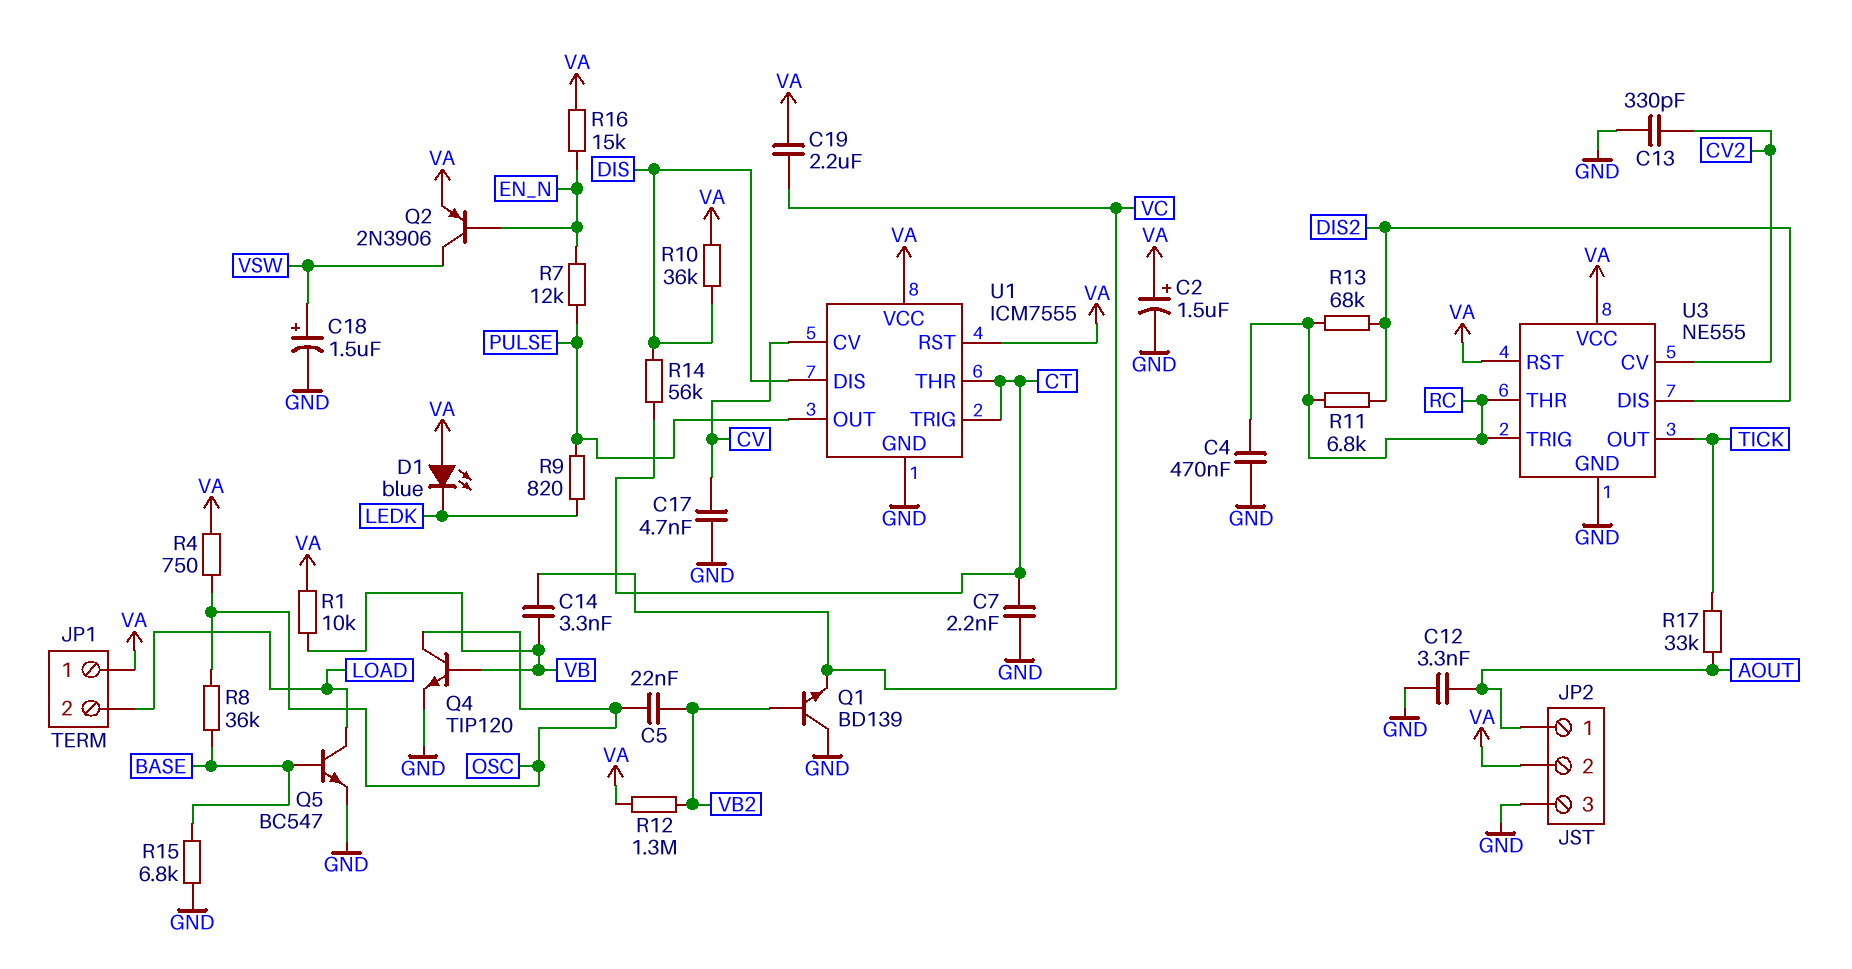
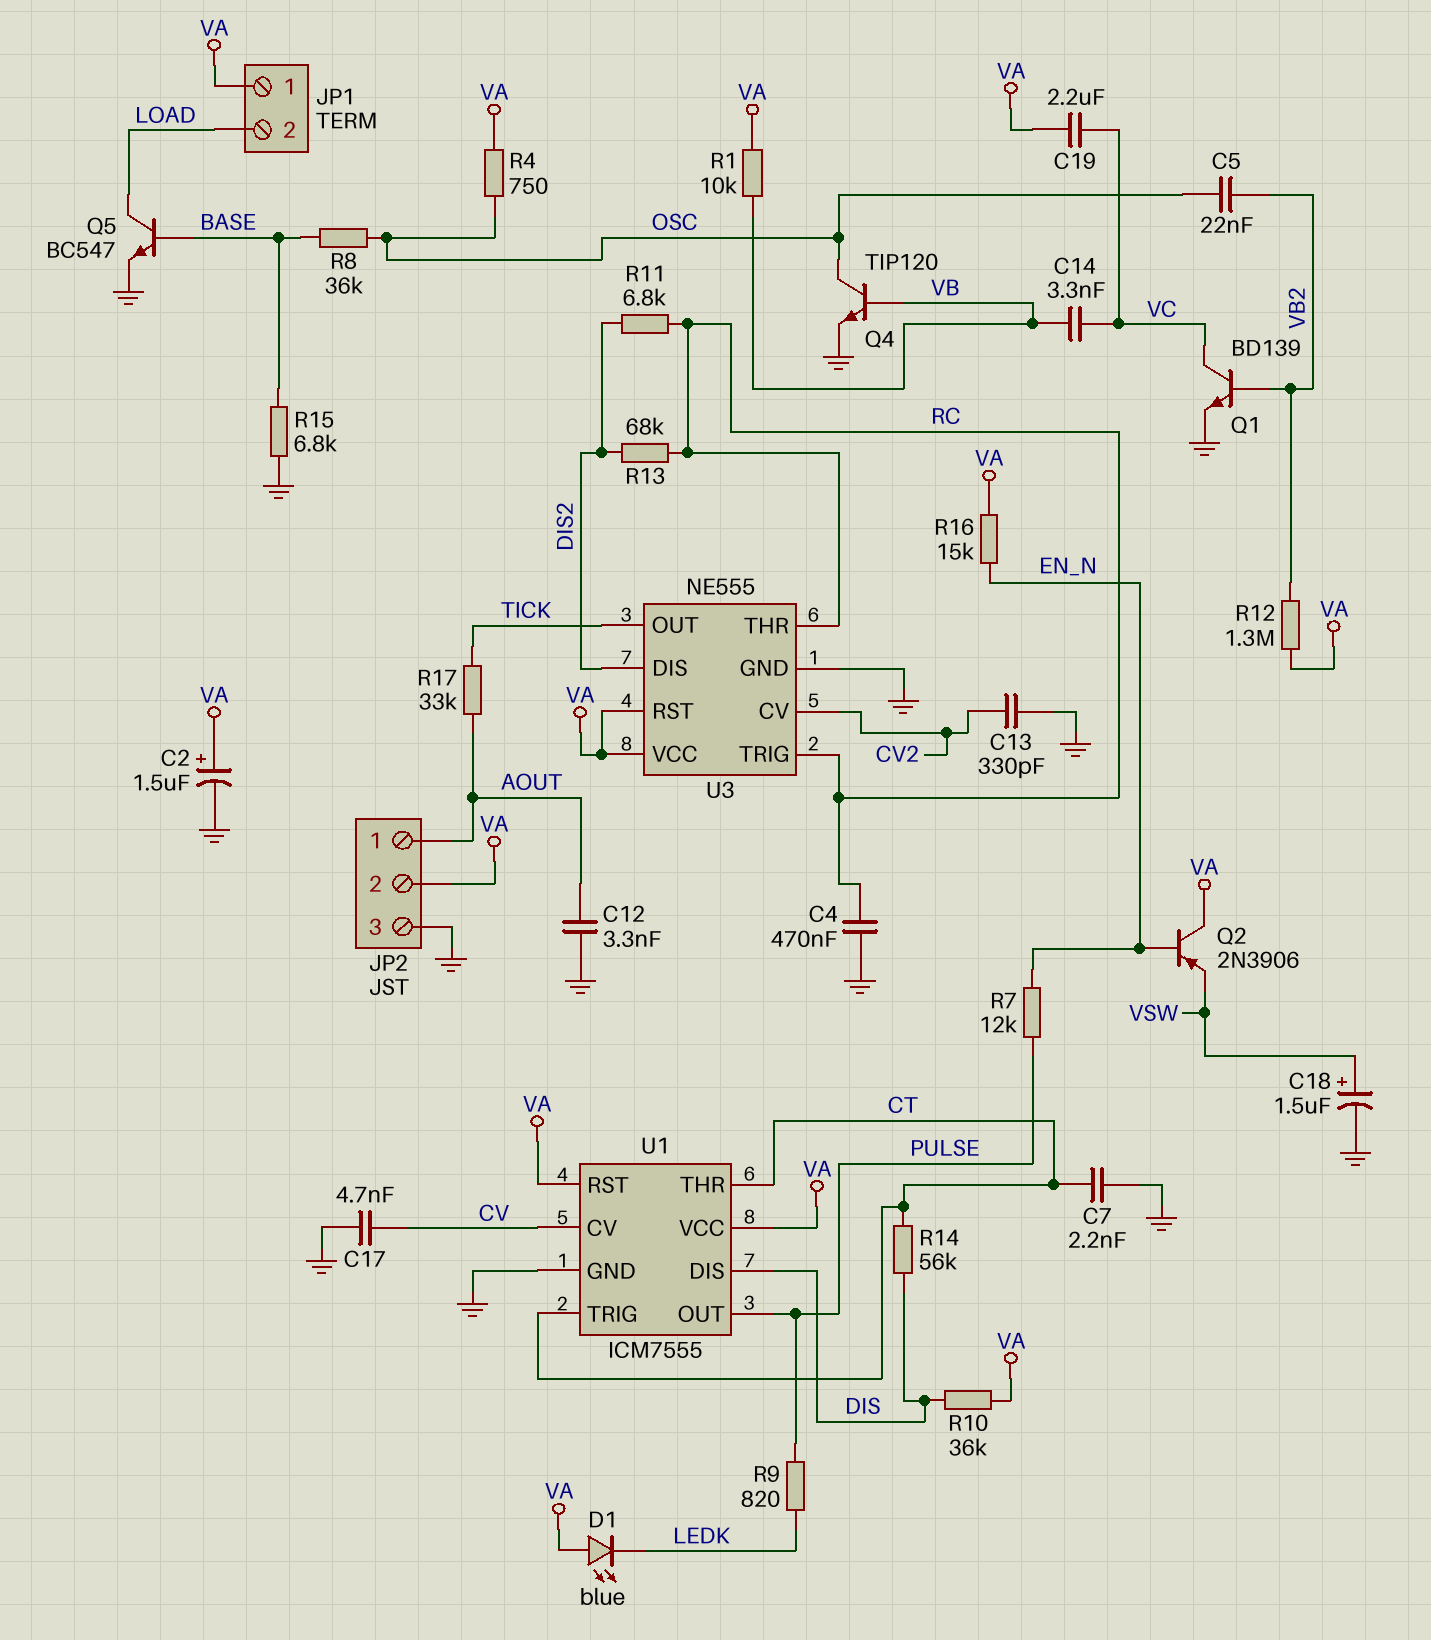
Q1: NPN BD139 (B VB2, C GND, E VC) -> NPN BD139 (B VB2, C VC, E GND)
Q2: PNP 2N3906 (B EN_N, C VSW, E VA) -> PNP 2N3906 (B EN_N, C VA, E VSW)

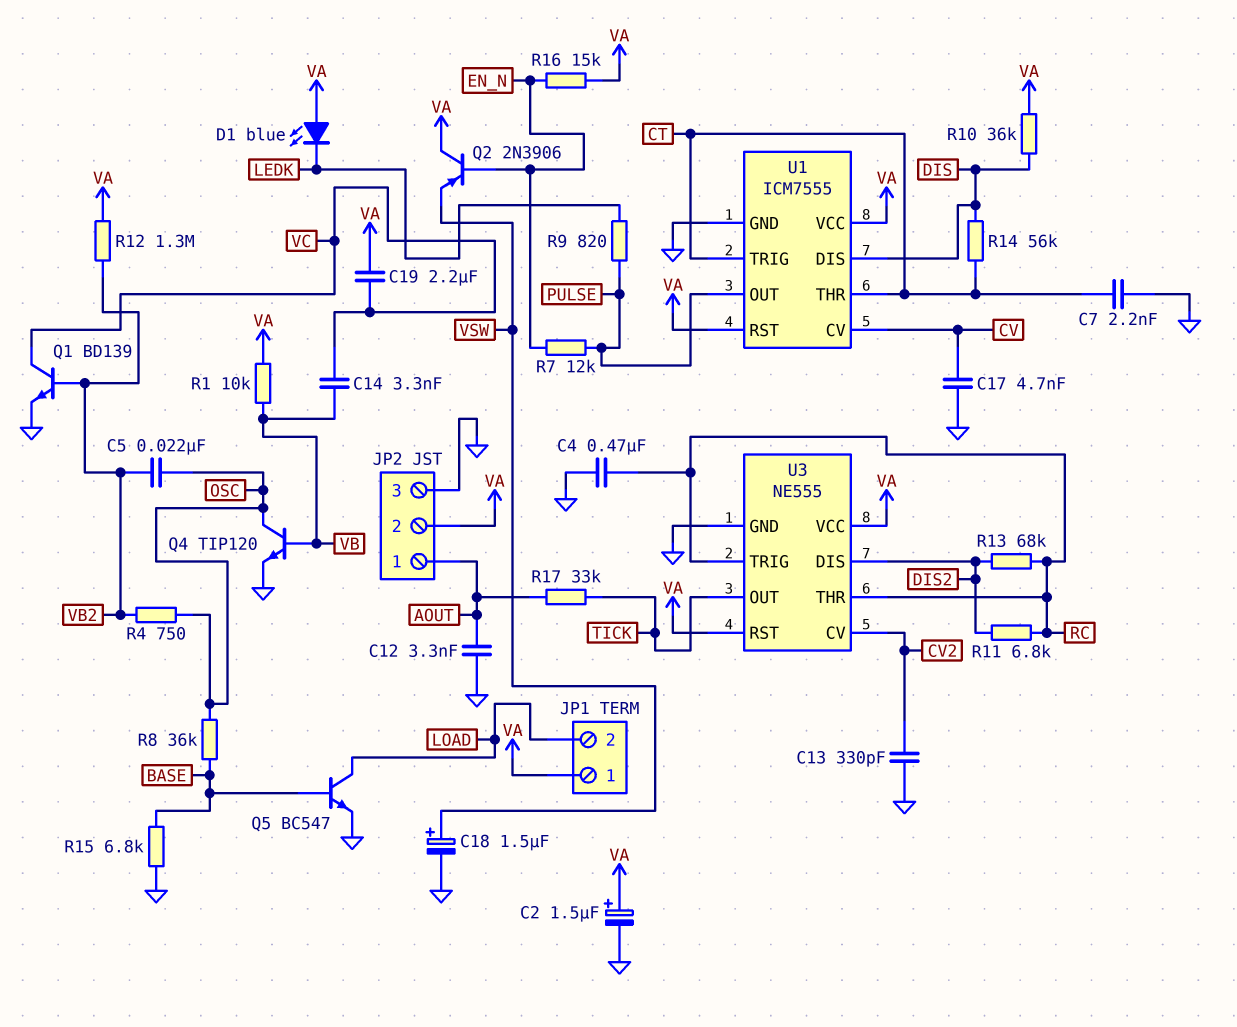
R4: 750 (OSC, VA) -> 750 (OSC, VB2)

